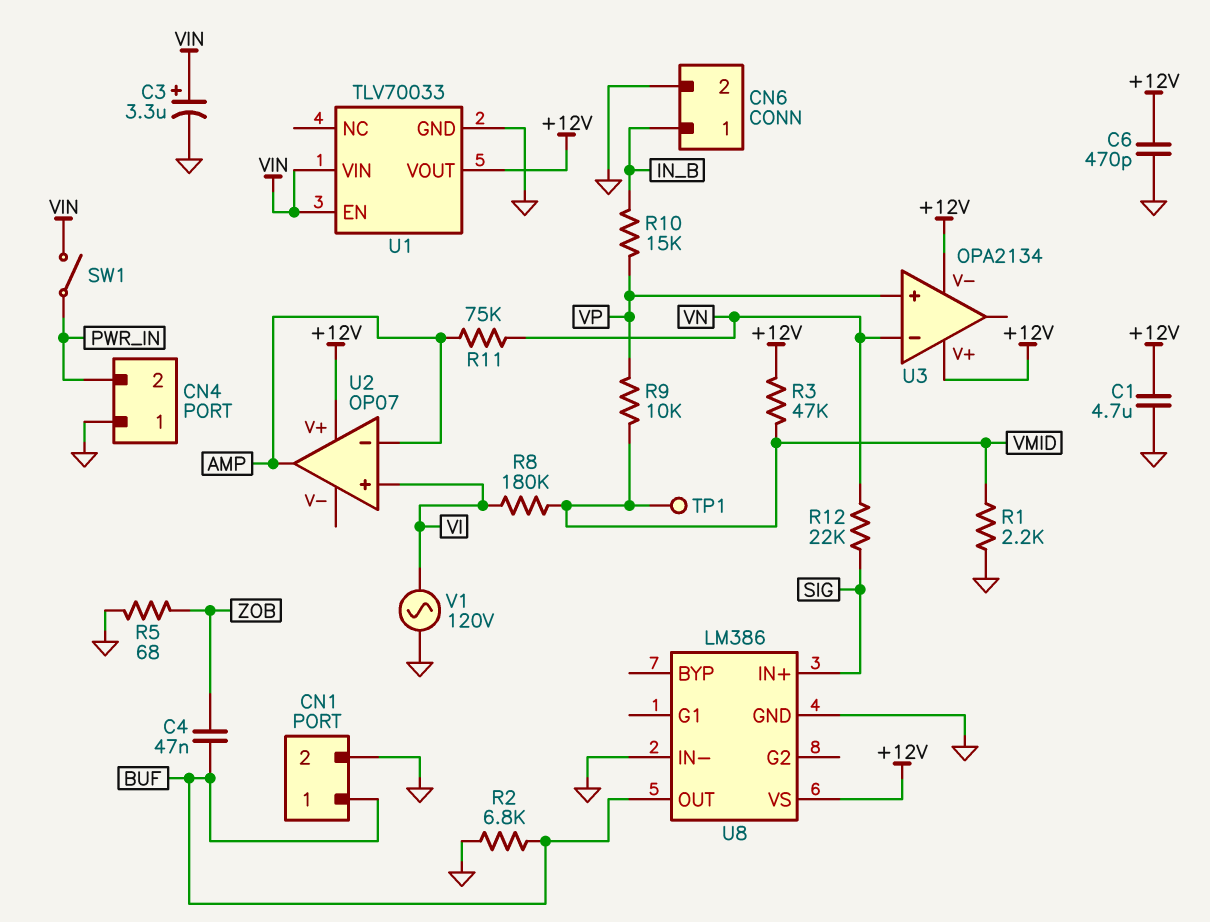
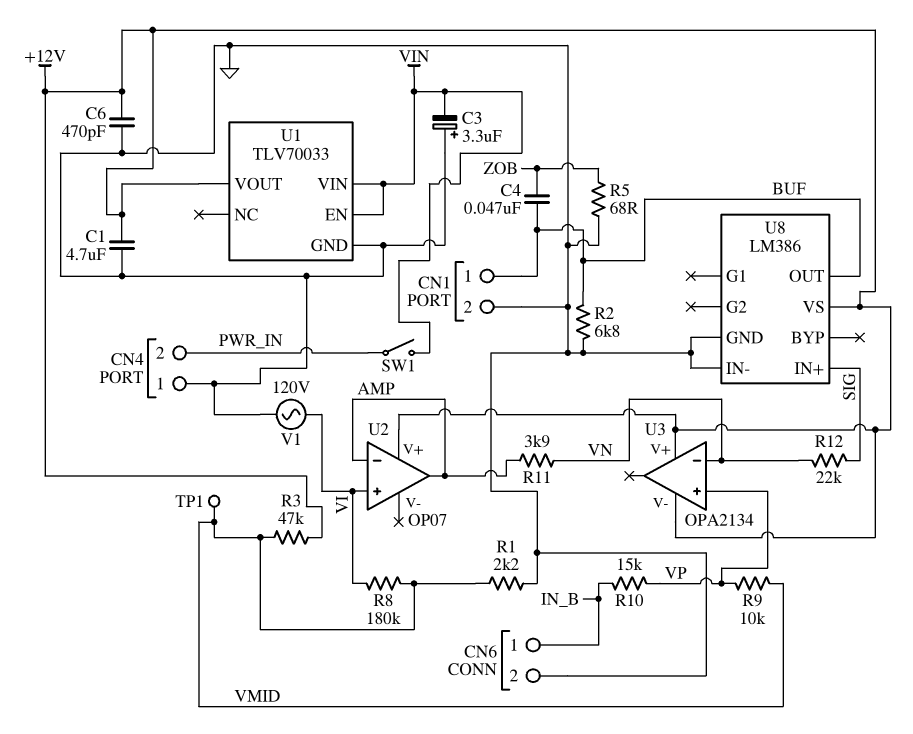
C3: 3.3uF (plus VIN, minus GND) -> 3.3uF (plus GND, minus VIN)
R11: 75k (AMP, VN) -> 3.9k (AMP, VN)

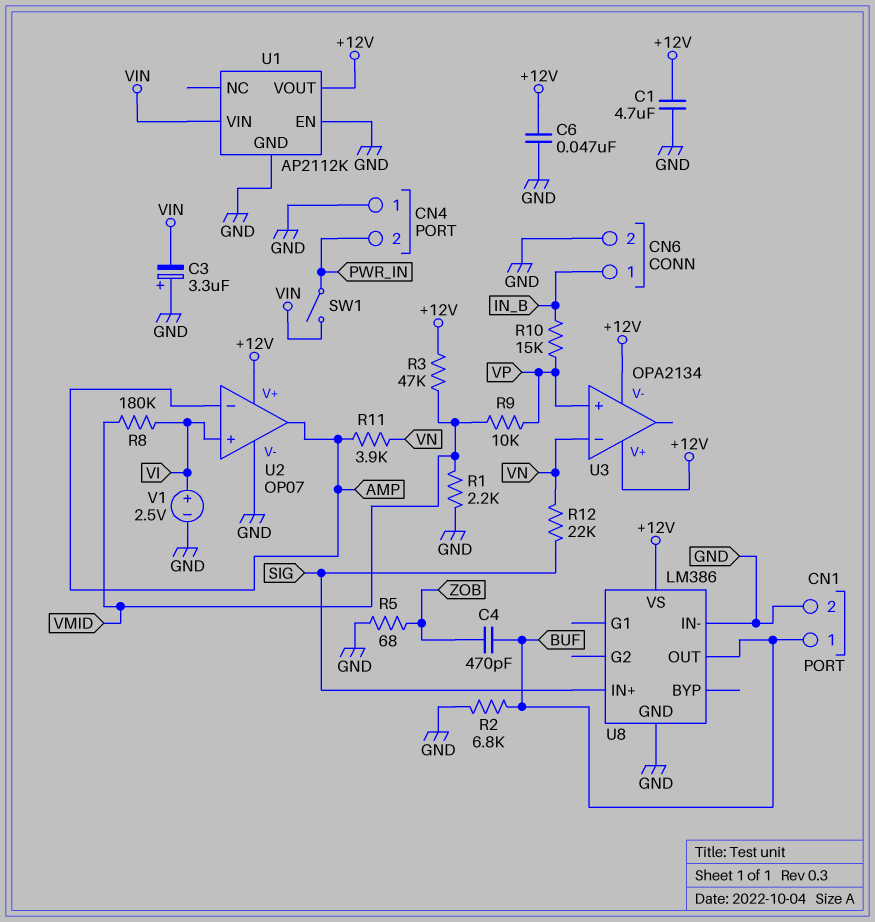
C4: 47nF (BUF, ZOB) -> 470pF (BUF, ZOB)
C6: 470pF (+12V, GND) -> 47nF (+12V, GND)
TP1: test point (VMID) -> none
U1: TLV70033 -> AP2112K
U1 pin EN: VIN -> GND
U2 pin V-: none -> GND
V1: AC 120V (GND, VI) -> 2.5V (plus VI, minus GND)

